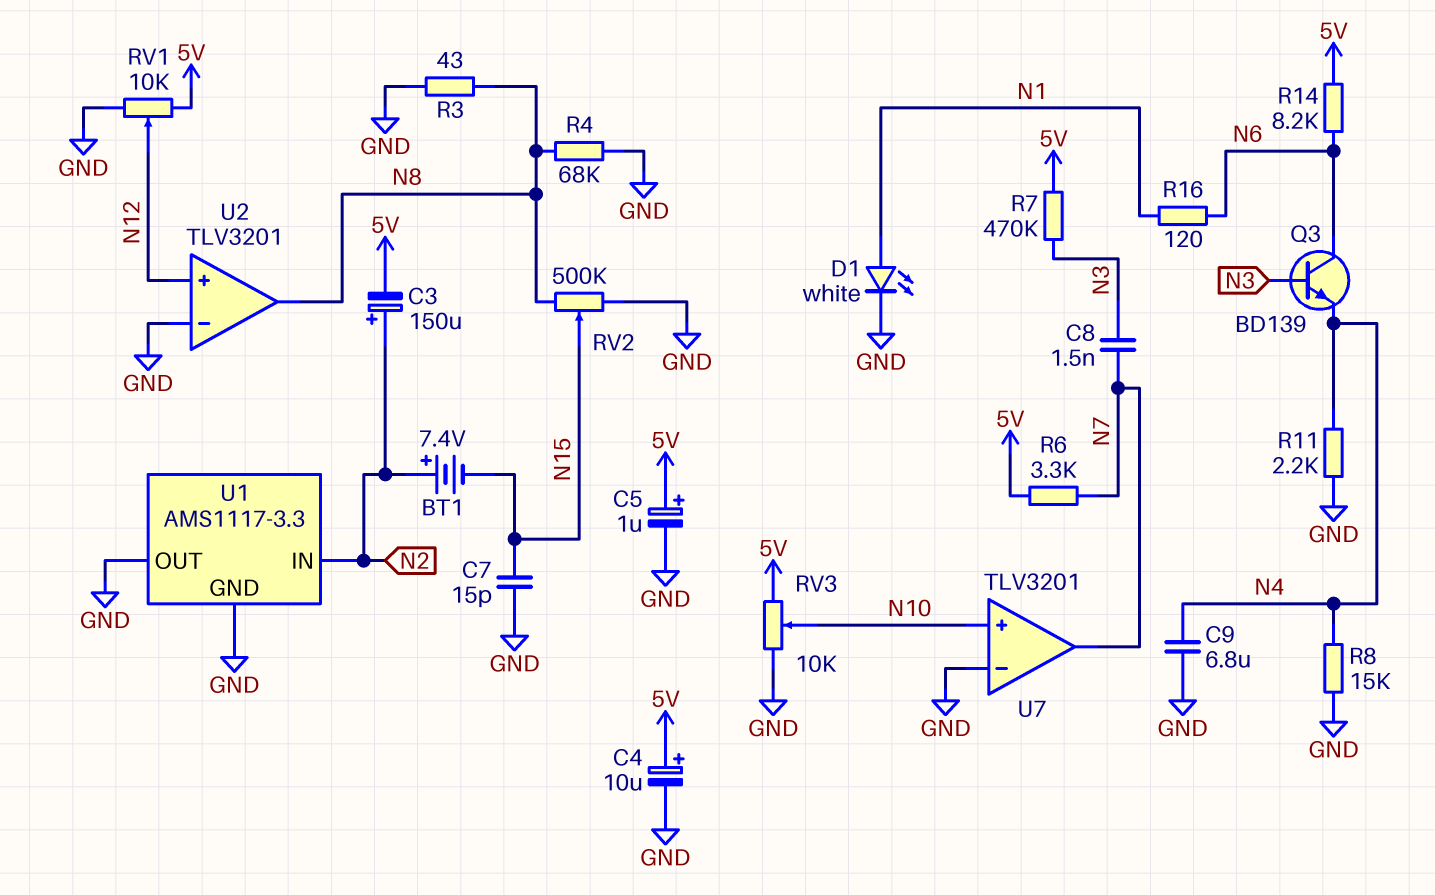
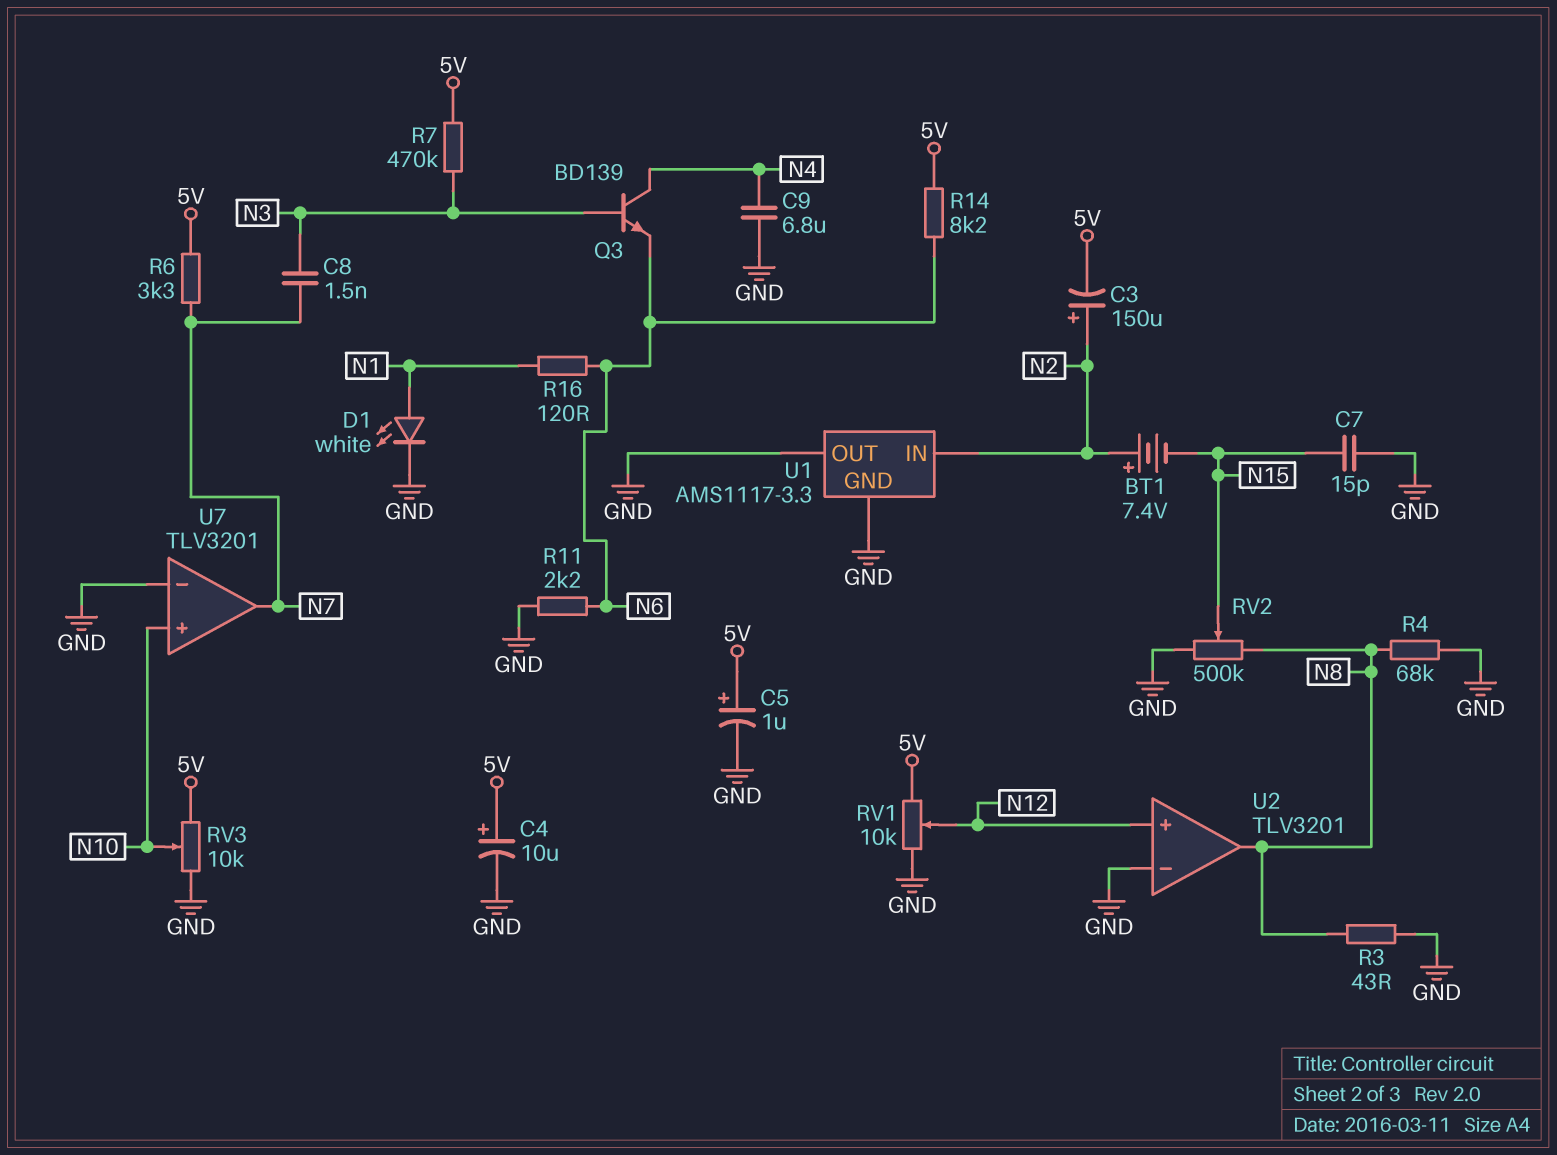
Q3: NPN BD139 (B N3, C N6, E N4) -> NPN BD139 (B N3, C N4, E N6)
R8: 15k (GND, N4) -> none
R11: 2.2k (GND, N4) -> 2.2k (GND, N6)

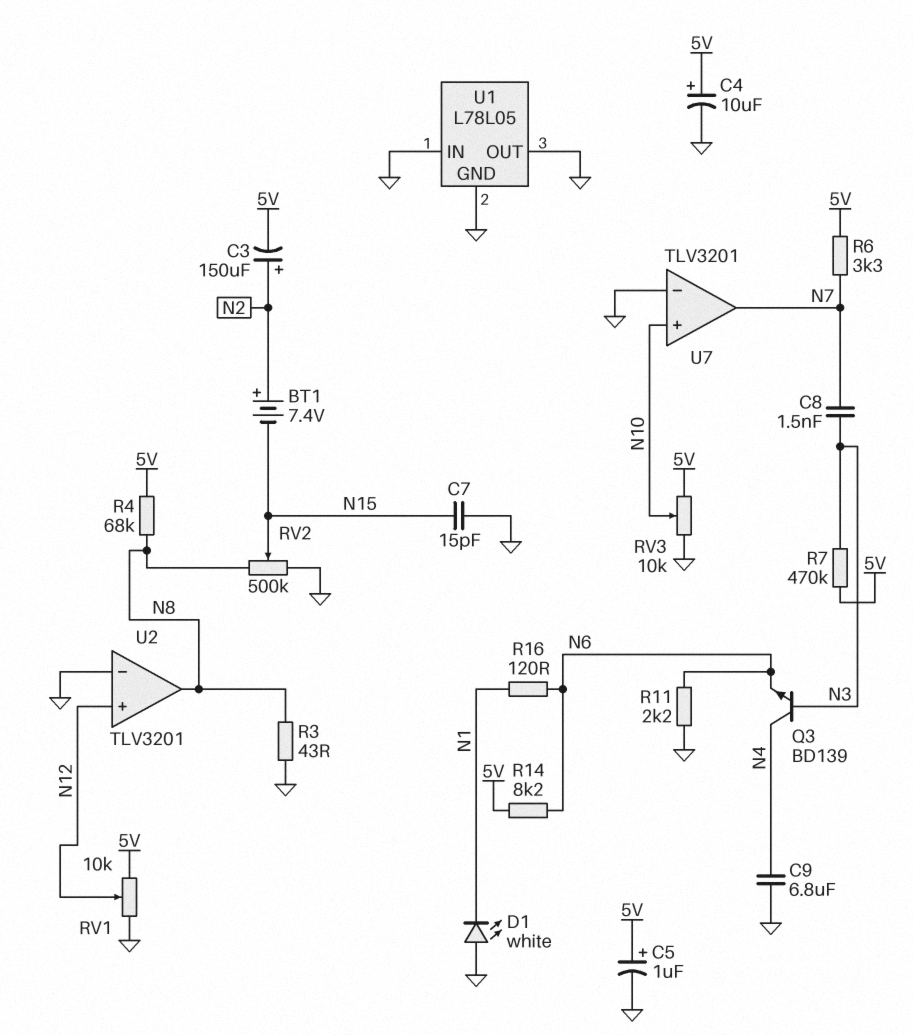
D1: LED white (A N1, K GND) -> LED white (A GND, K N1)
R4: 68k (GND, N8) -> 68k (5V, N8)
U1: AMS1117-3.3 -> L78L05
U1 pin IN: N2 -> GND

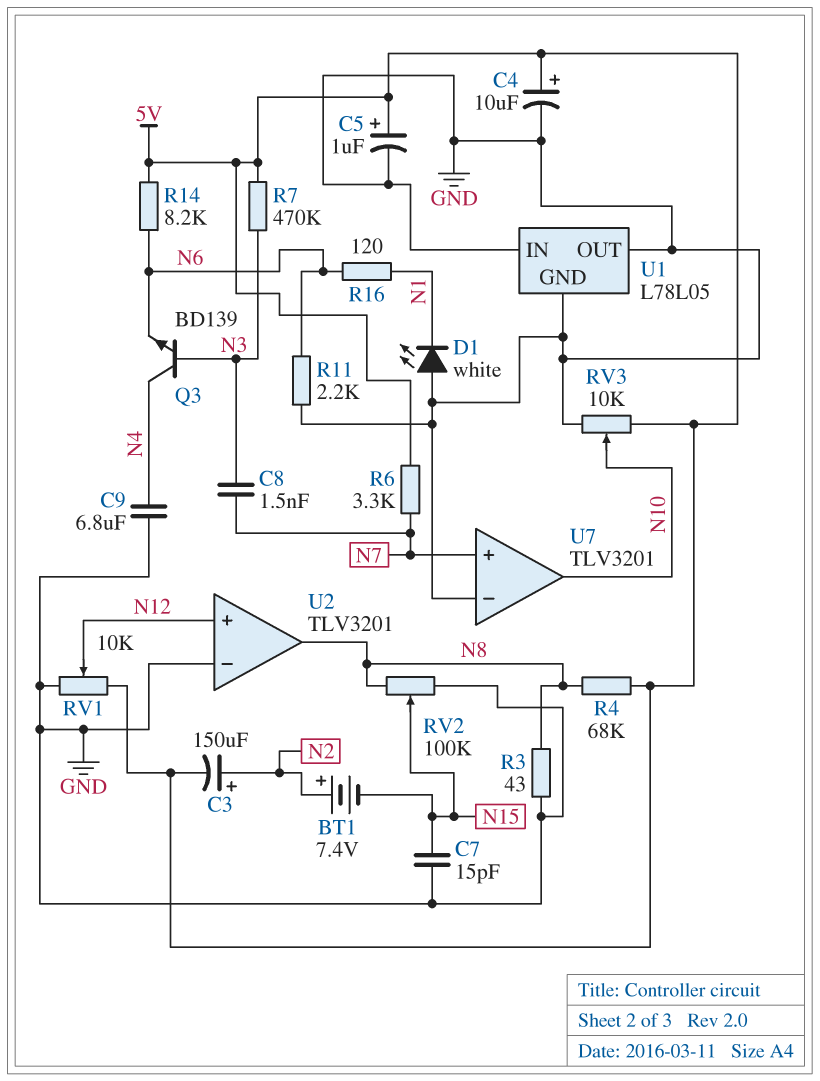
RV2: 500k (GND, N8, wiper N15) -> 100k (GND, N8, wiper N15)
U7 pin in+: N10 -> N7
U7 pin out: N7 -> N10

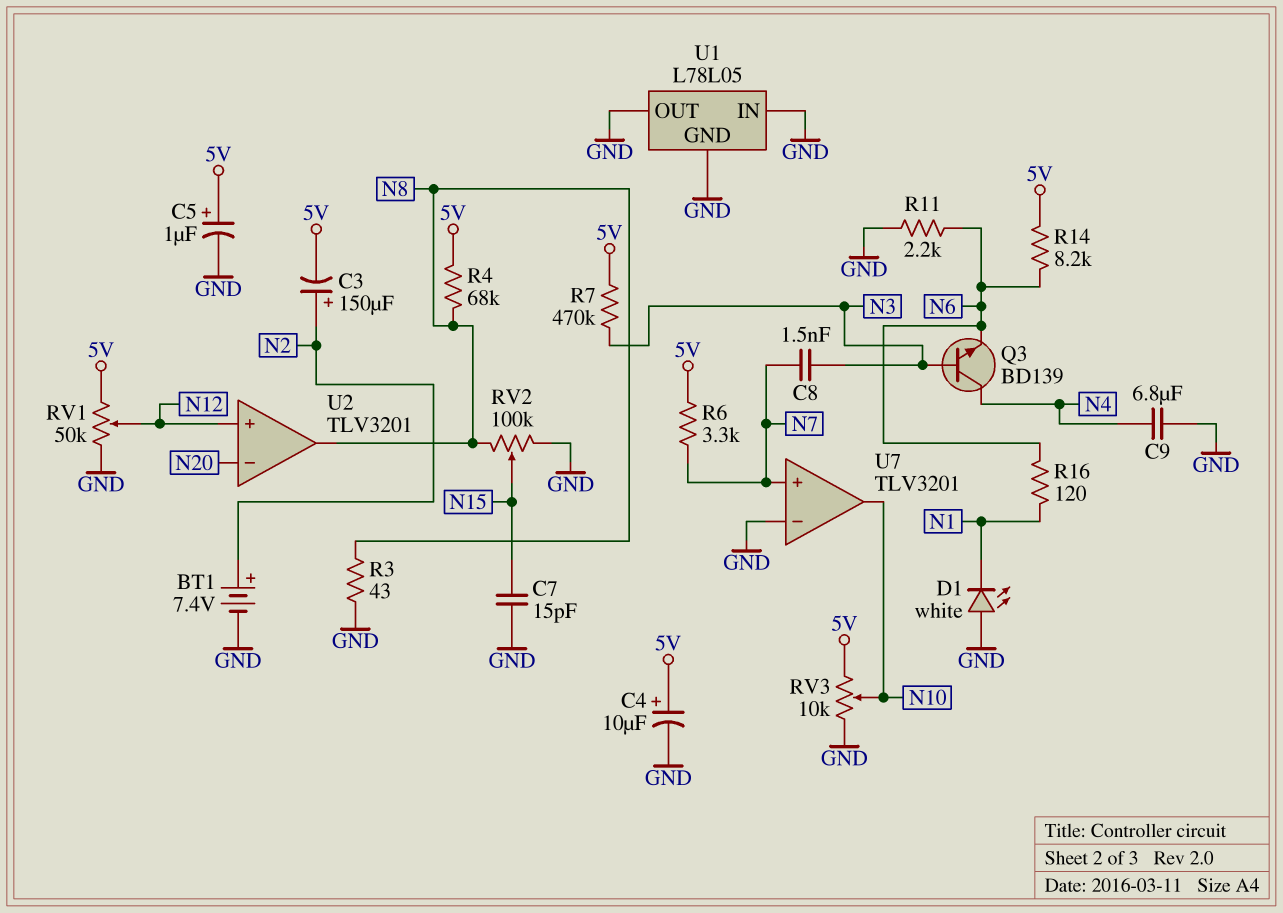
BT1: 7.4V (plus N2, minus N15) -> 7.4V (plus N2, minus GND)
RV1: 10k (5V, GND, wiper N12) -> 50k (5V, GND, wiper N12)
U2 pin in-: GND -> N20

